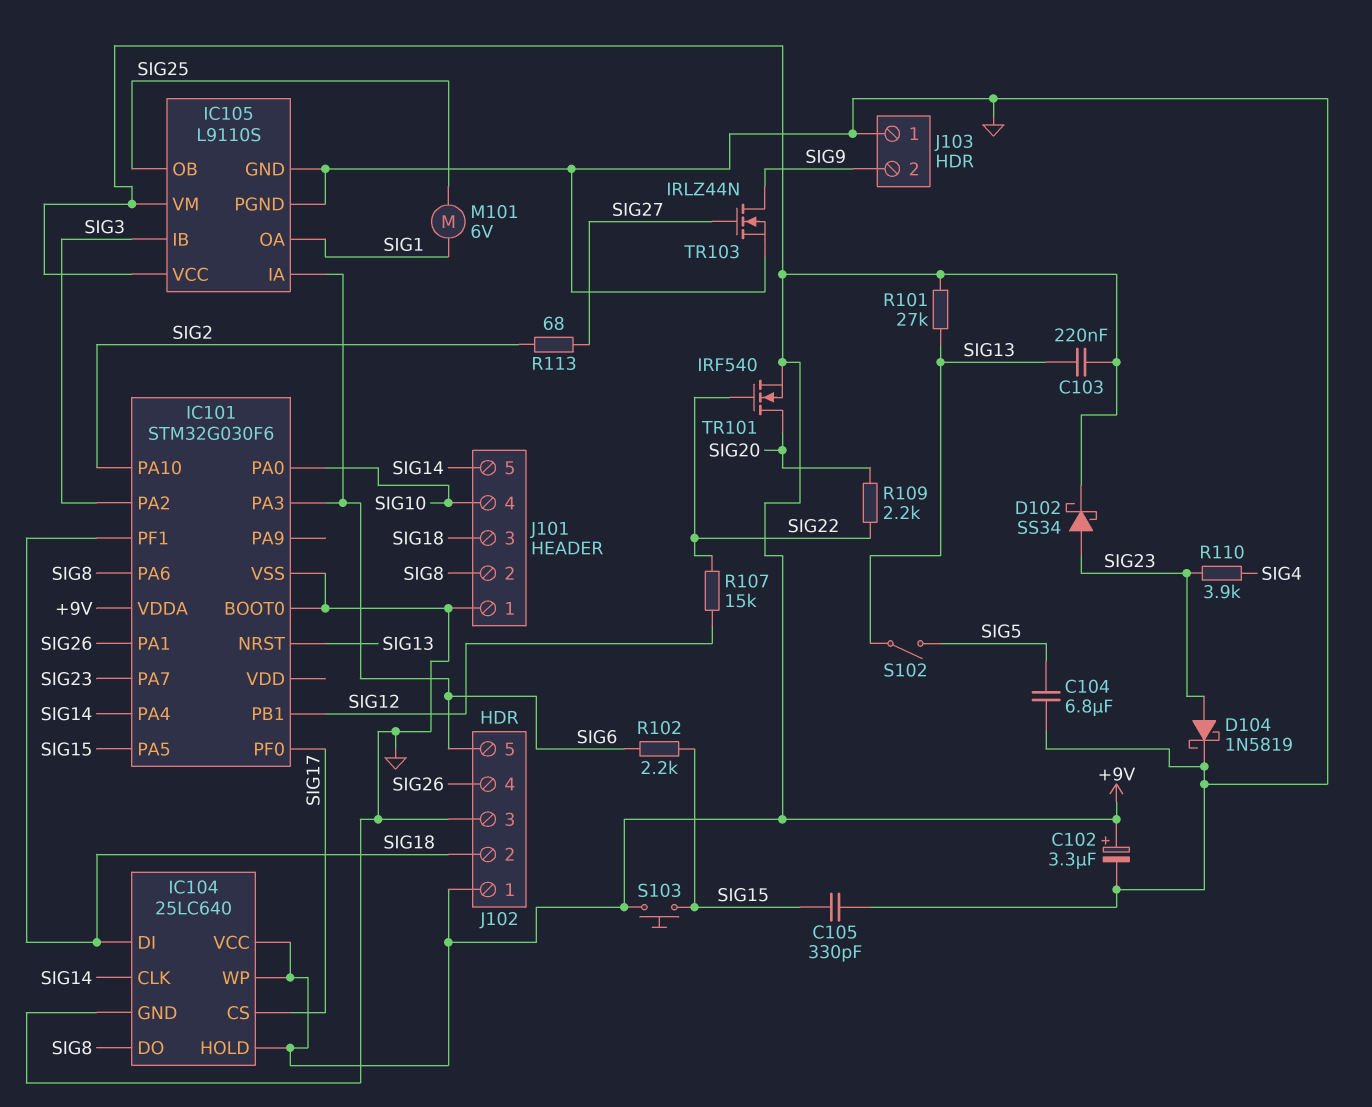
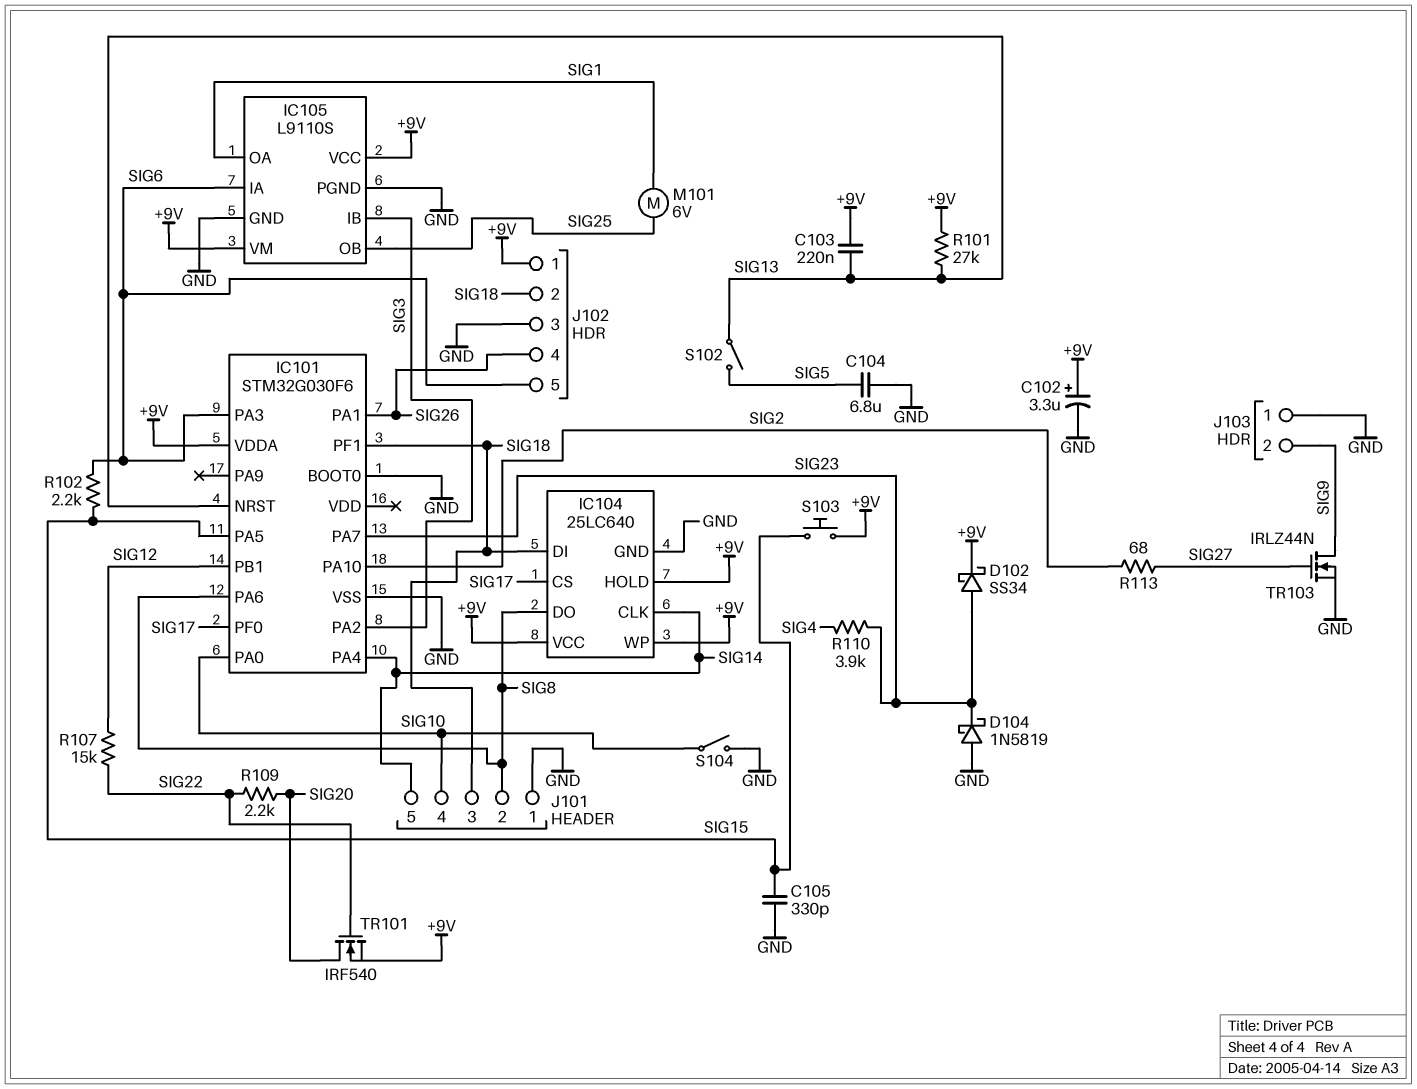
D104: schottky 1N5819 (A SIG23, K GND) -> schottky 1N5819 (A GND, K SIG23)
S104: none -> switch (GND, SIG10)

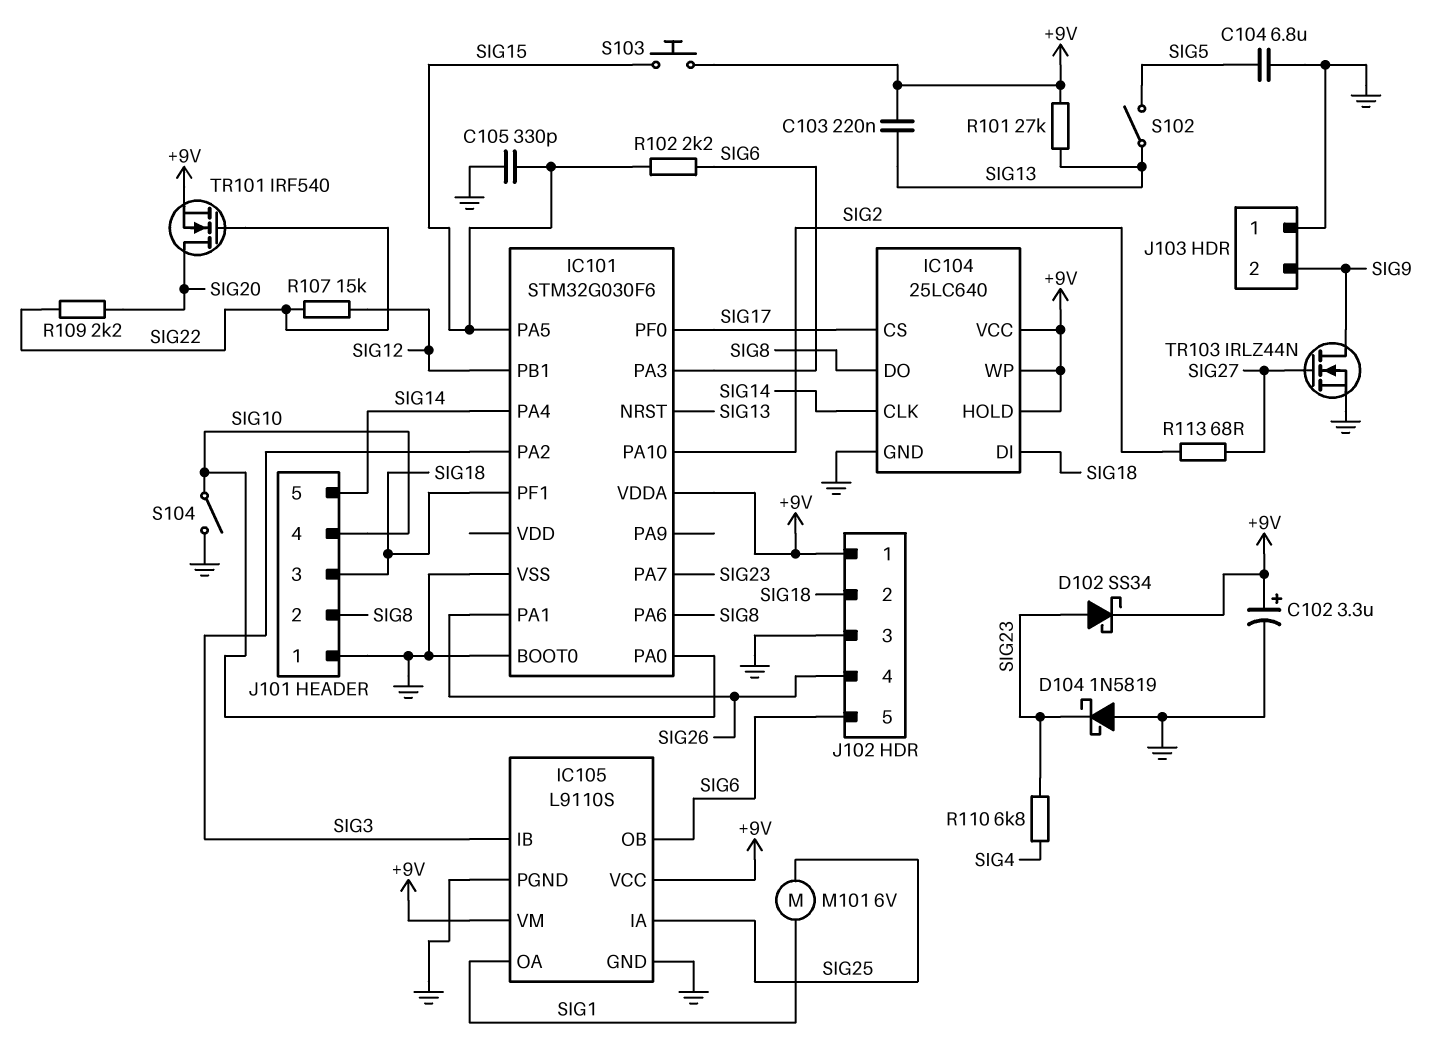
IC105 pin IA: SIG6 -> SIG25
IC105 pin OB: SIG25 -> SIG6
R110: 3.9k (SIG4, SIG23) -> 6.8k (SIG4, SIG23)

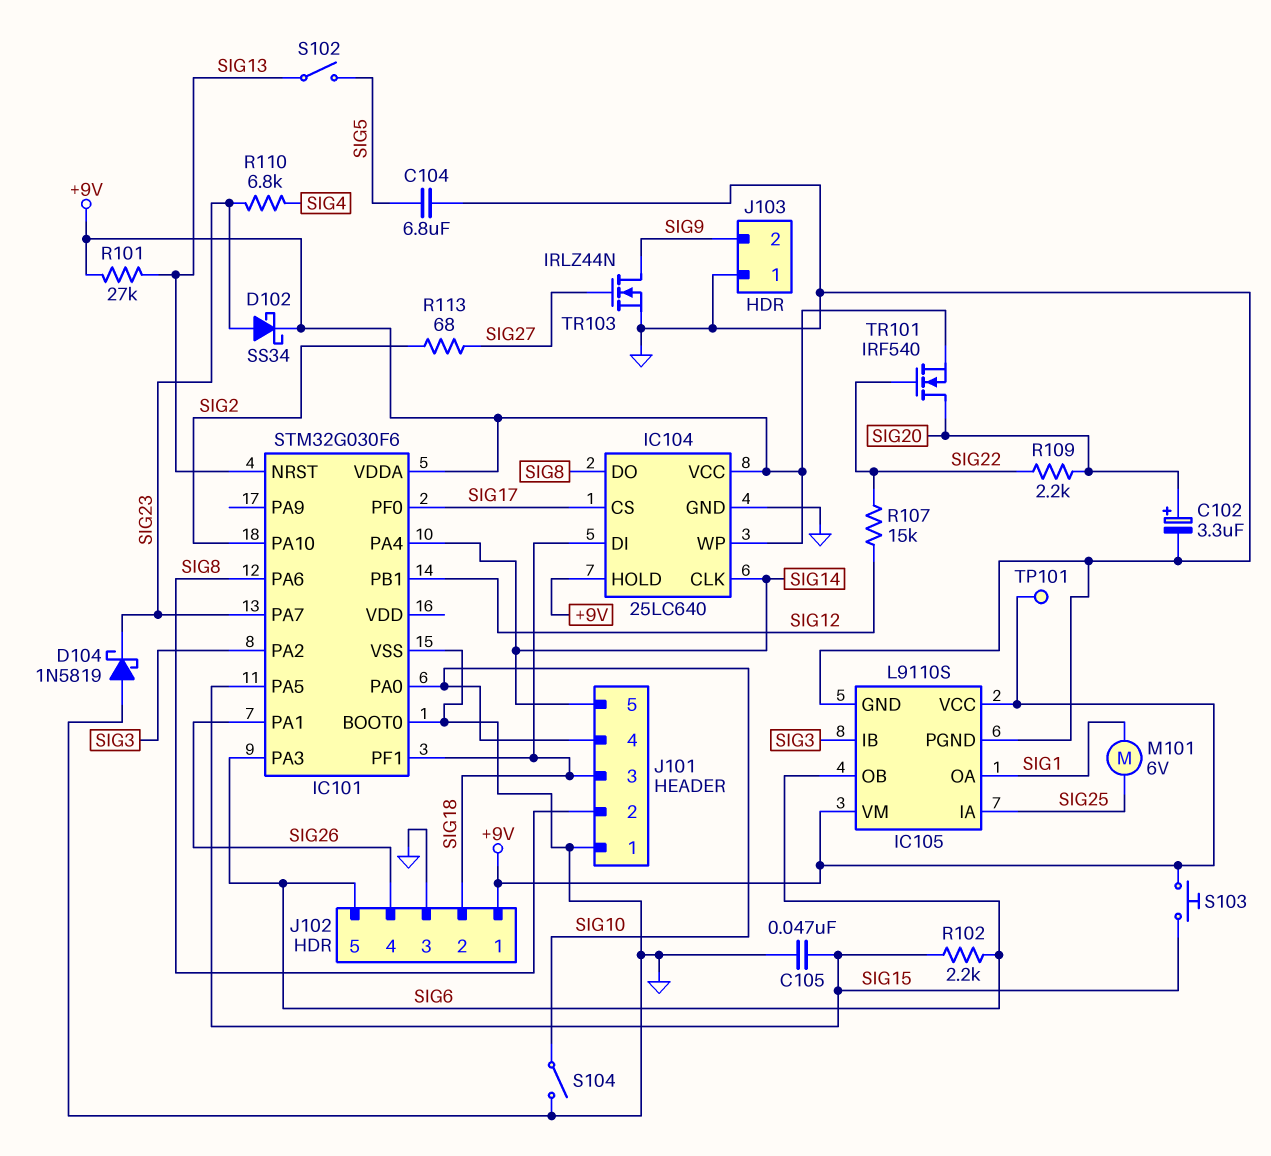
C102: 3.3uF (plus +9V, minus GND) -> 3.3uF (plus SIG20, minus GND)
C103: 220nF (+9V, SIG13) -> none
C105: 330pF (GND, SIG15) -> 47nF (GND, SIG15)
TP101: none -> test point (+9V)

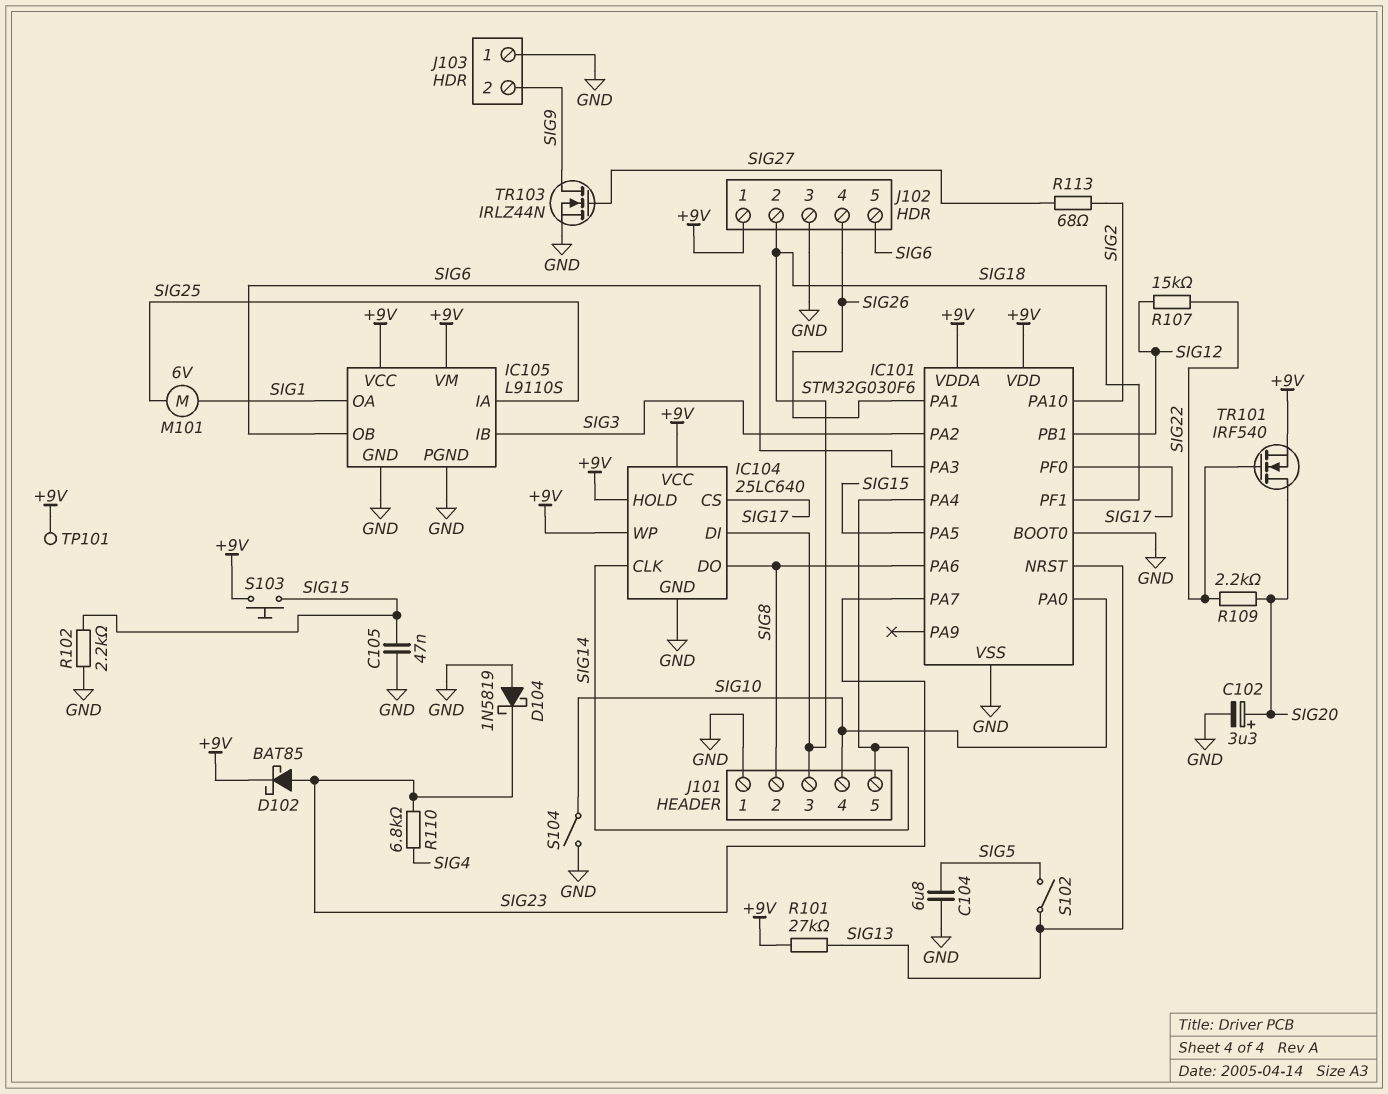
D102: schottky SS34 (A SIG23, K +9V) -> schottky BAT85 (A SIG23, K +9V)
IC101 pin VDD: none -> +9V
R102: 2.2k (SIG6, SIG15) -> 2.2k (GND, SIG15)

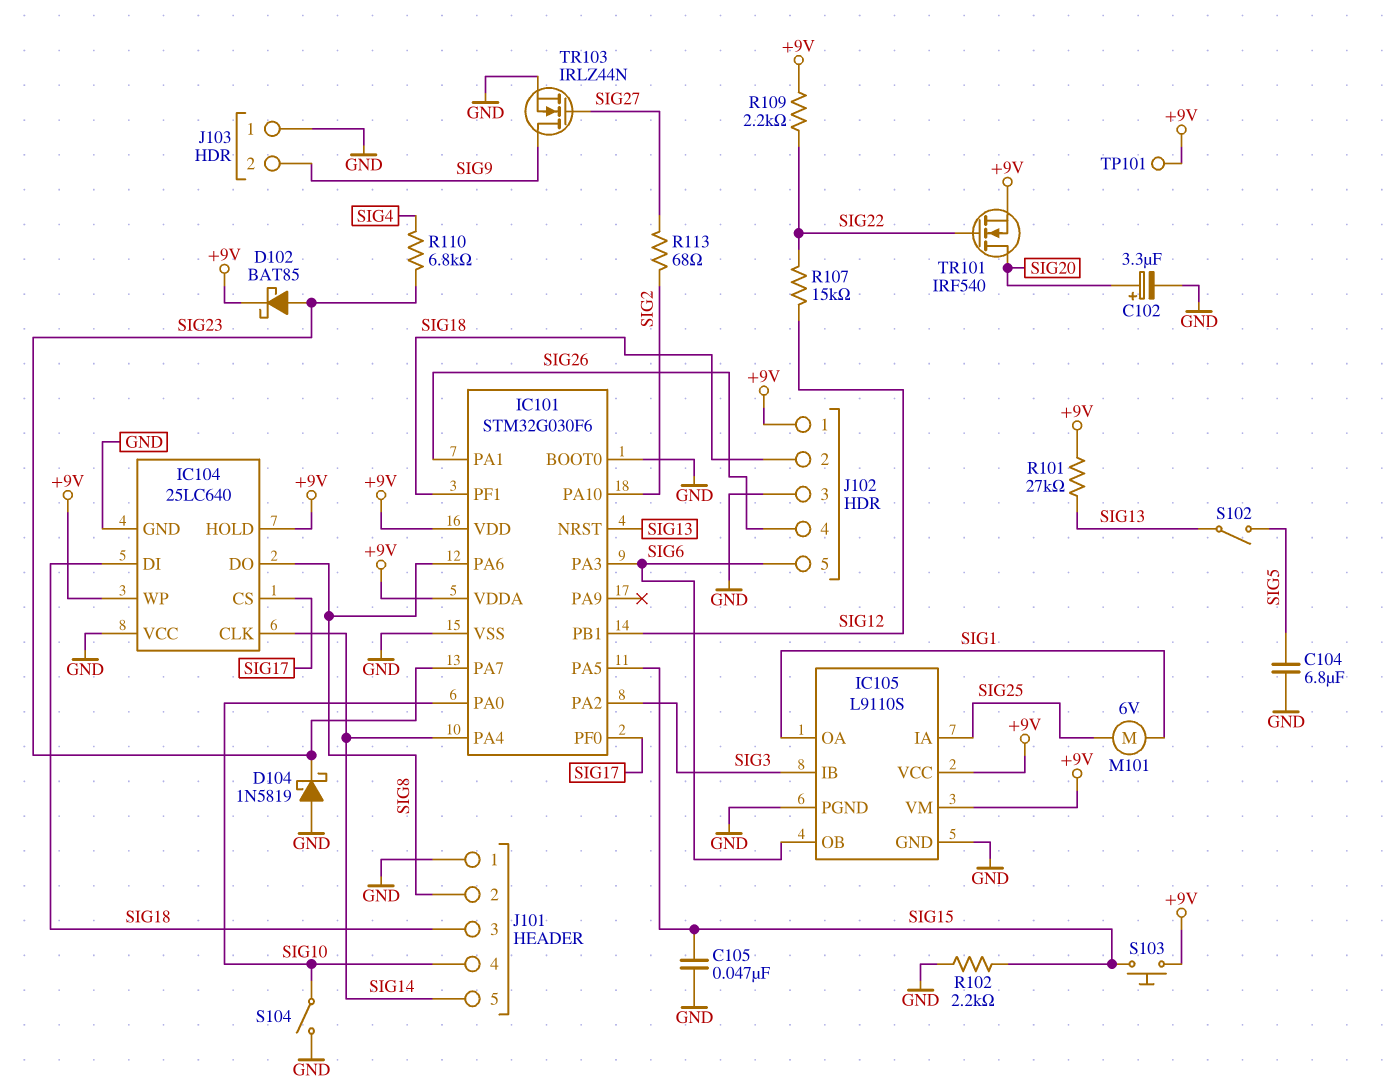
IC104 pin VCC: +9V -> GND
R109: 2.2k (SIG20, SIG22) -> 2.2k (+9V, SIG22)

